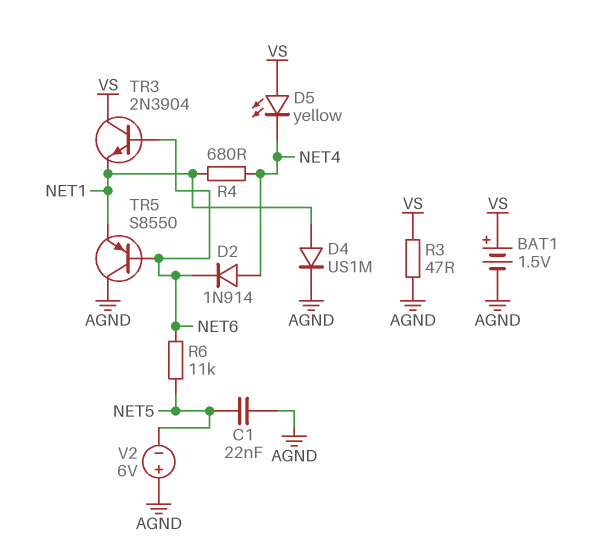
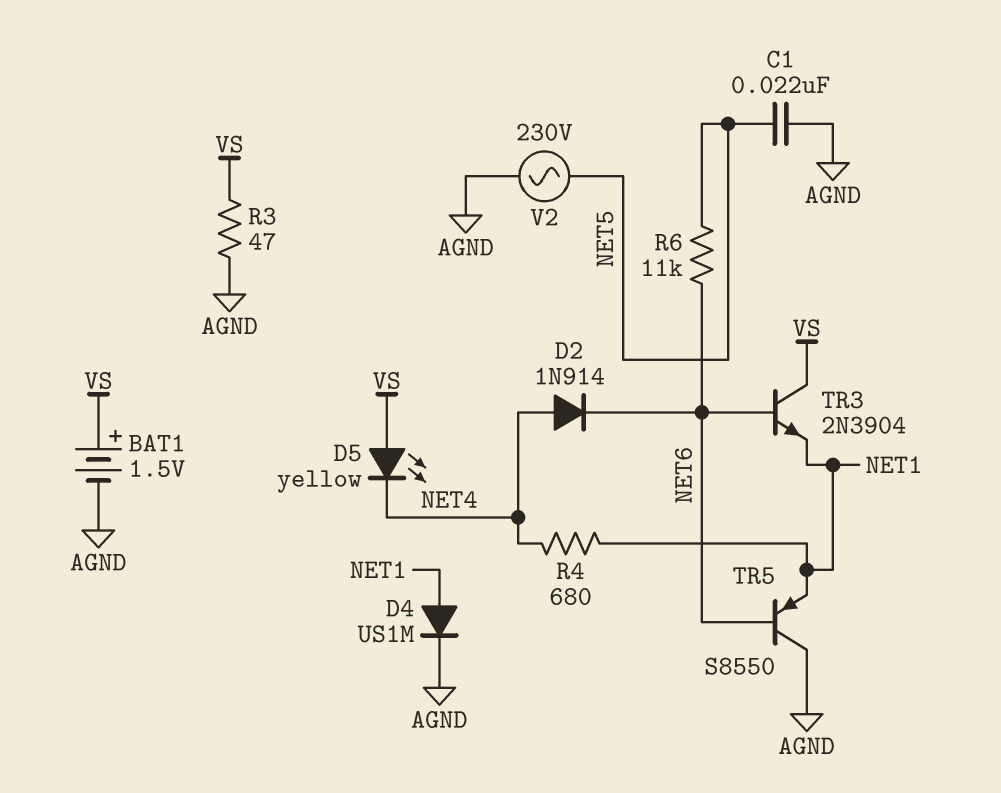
V2: 6V (plus AGND, minus NET5) -> AC 230V (AGND, NET5)

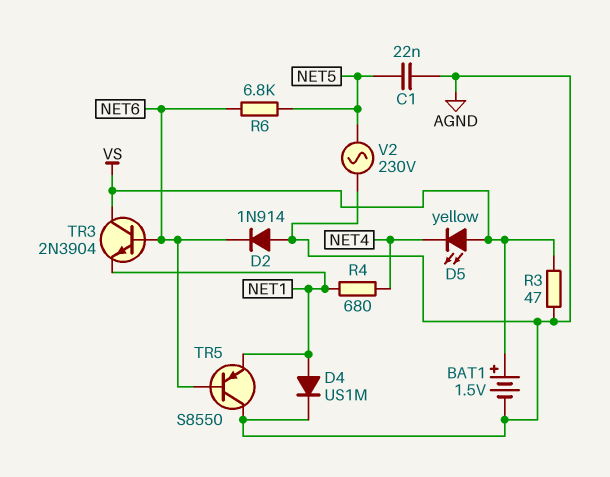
D2: diode 1N914 (A NET4, K NET6) -> diode 1N914 (A AGND, K NET6)
R6: 11k (NET5, NET6) -> 6.8k (NET5, NET6)

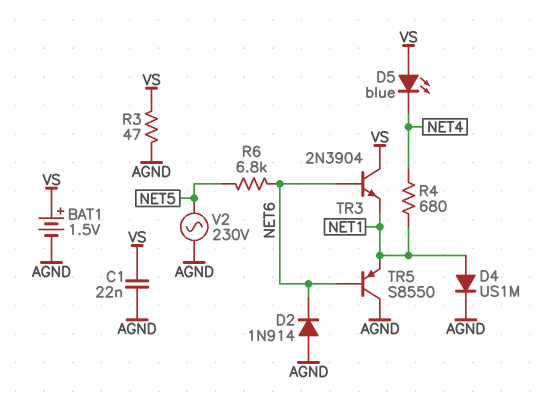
C1: 22nF (AGND, NET5) -> 22nF (AGND, VS)
D5: LED yellow (A VS, K NET4) -> LED blue (A VS, K NET4)

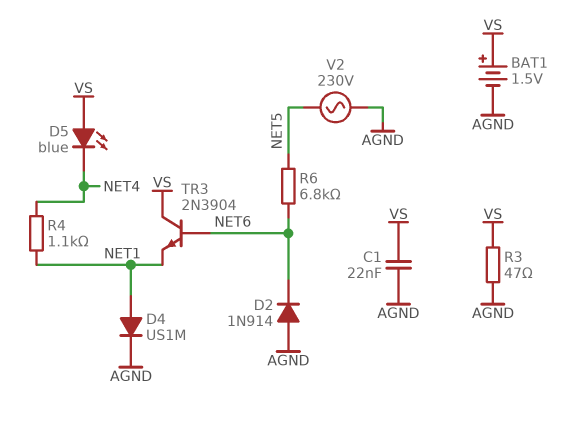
R4: 680 (NET1, NET4) -> 1.1k (NET1, NET4)
TR5: PNP S8550 (B NET6, C AGND, E NET1) -> none

